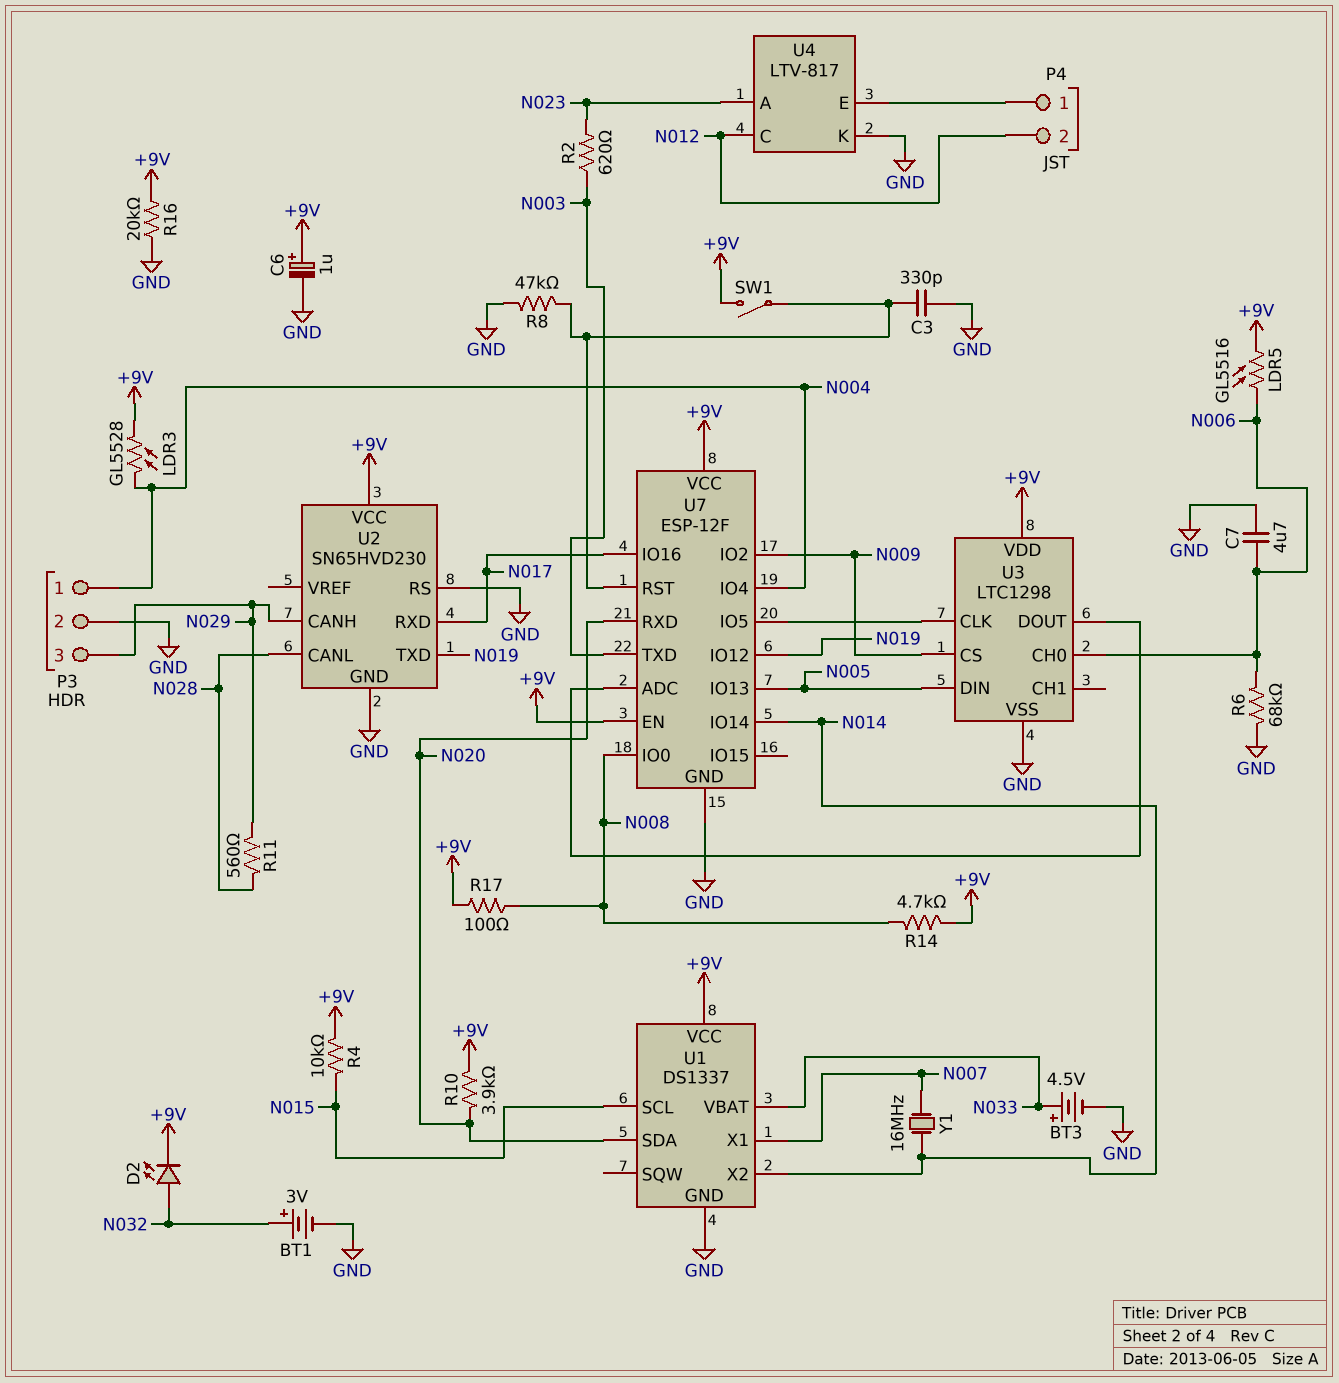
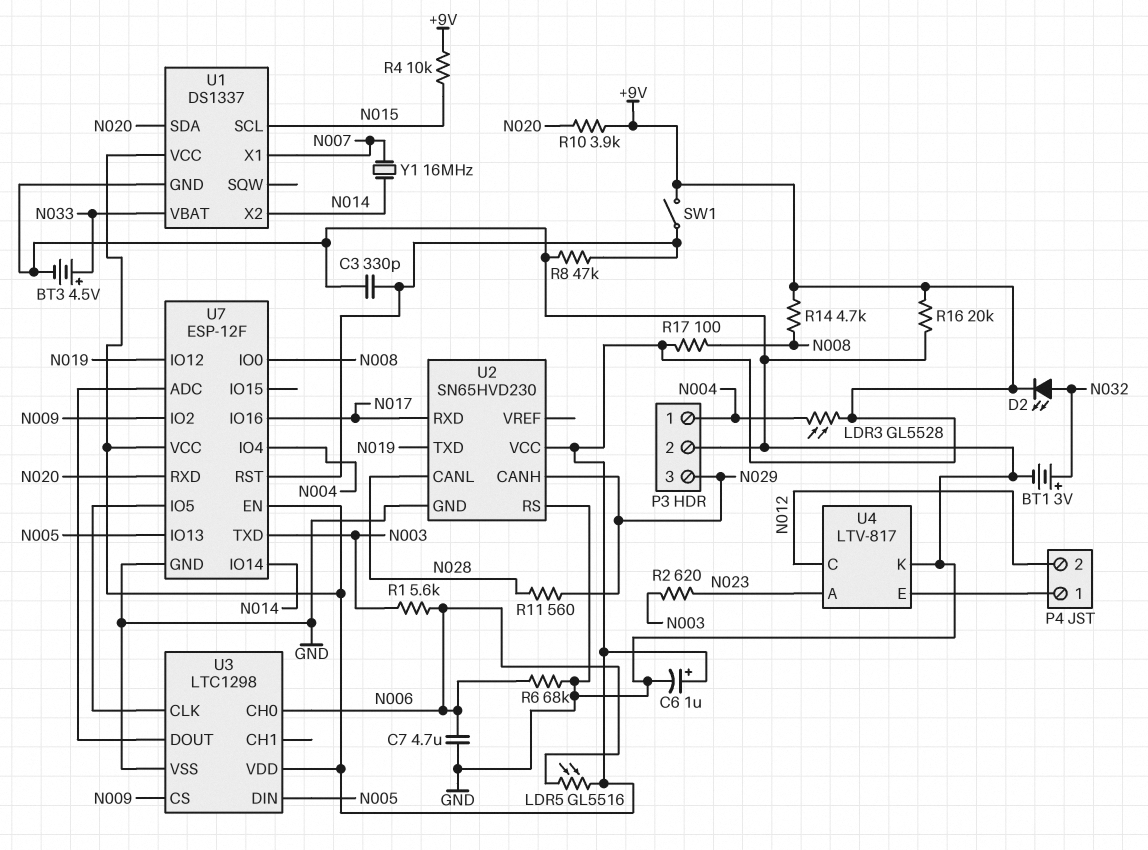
R1: none -> 5.6k (N003, N006)

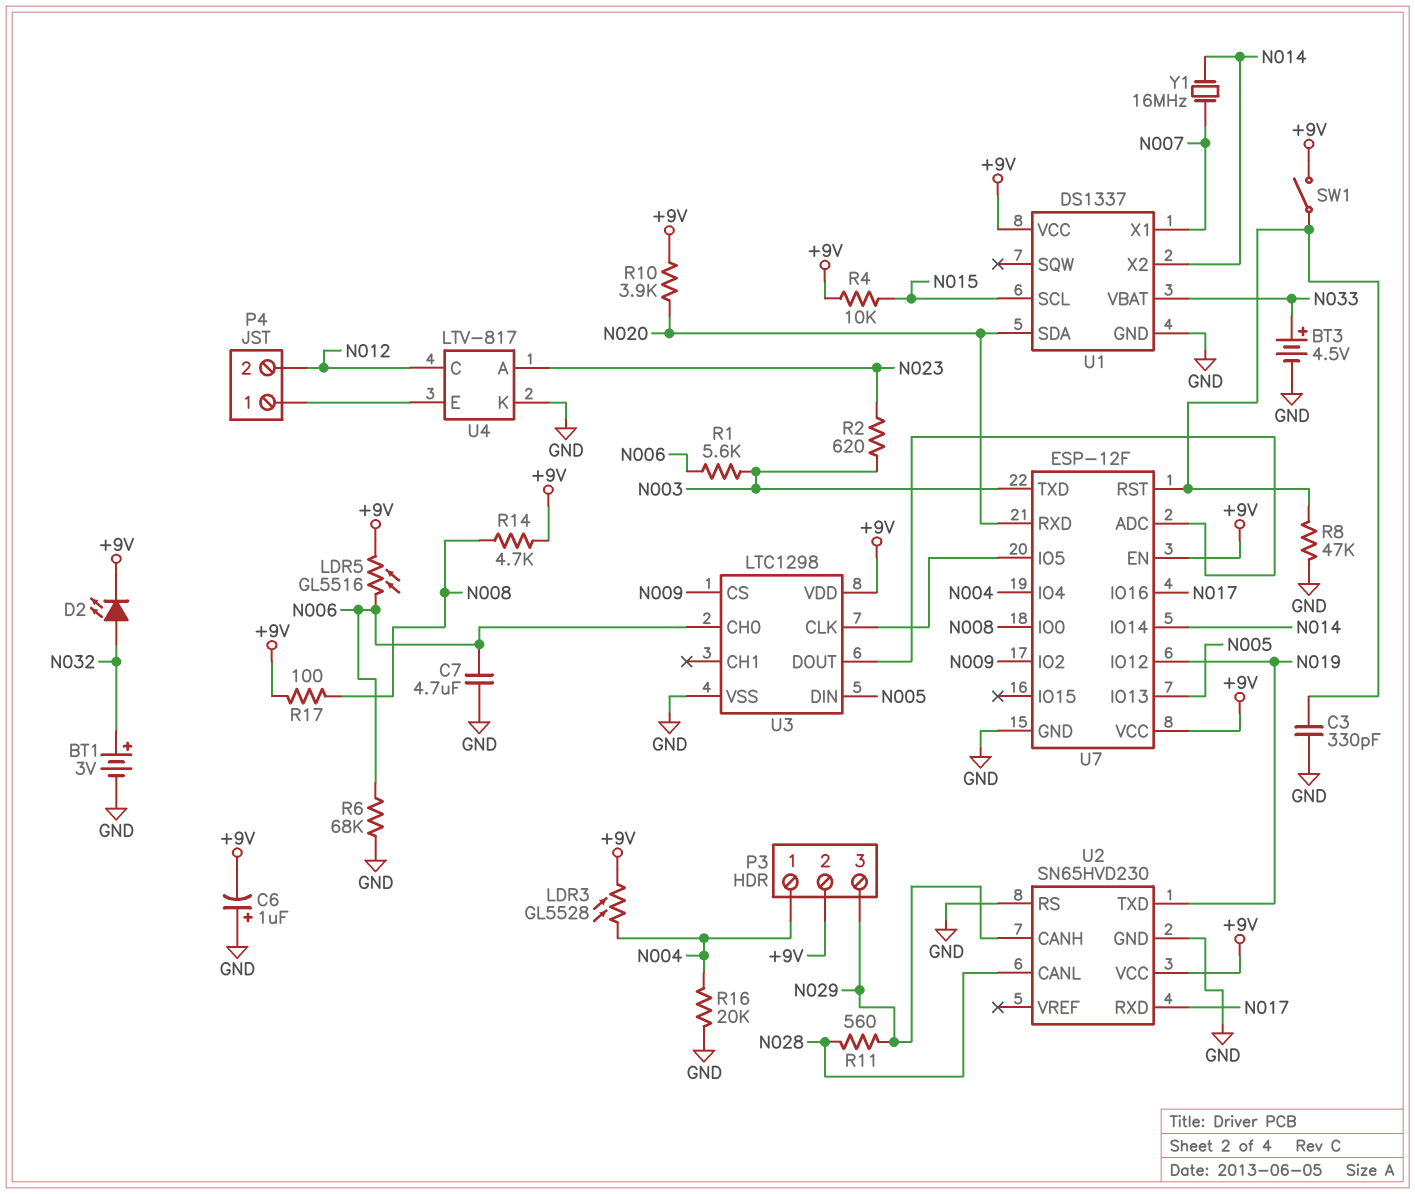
C6: 1uF (plus +9V, minus GND) -> 1uF (plus GND, minus +9V)
P3 pin 2: GND -> +9V
R16: 20k (+9V, GND) -> 20k (GND, N004)

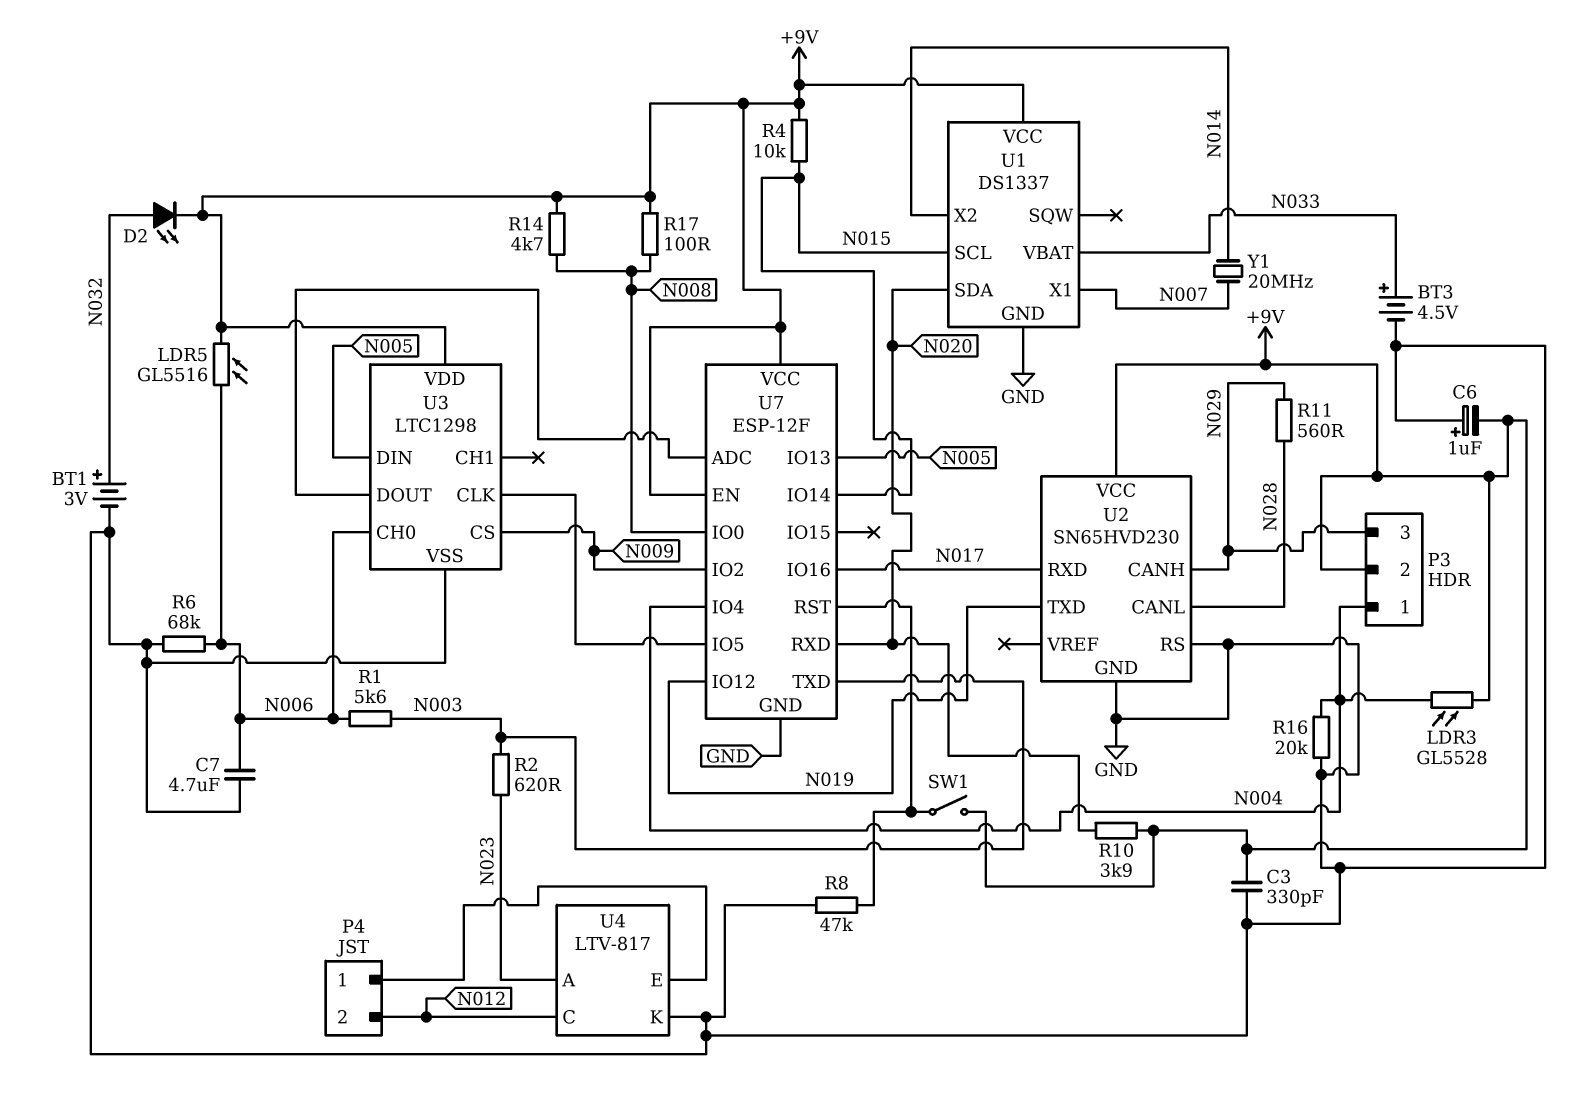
C3: 330pF (GND, U7/RST) -> 330pF (+9V, GND)
U7 pin IO14: N014 -> N015
Y1: 16MHz (N007, N014) -> 20MHz (N007, N014)

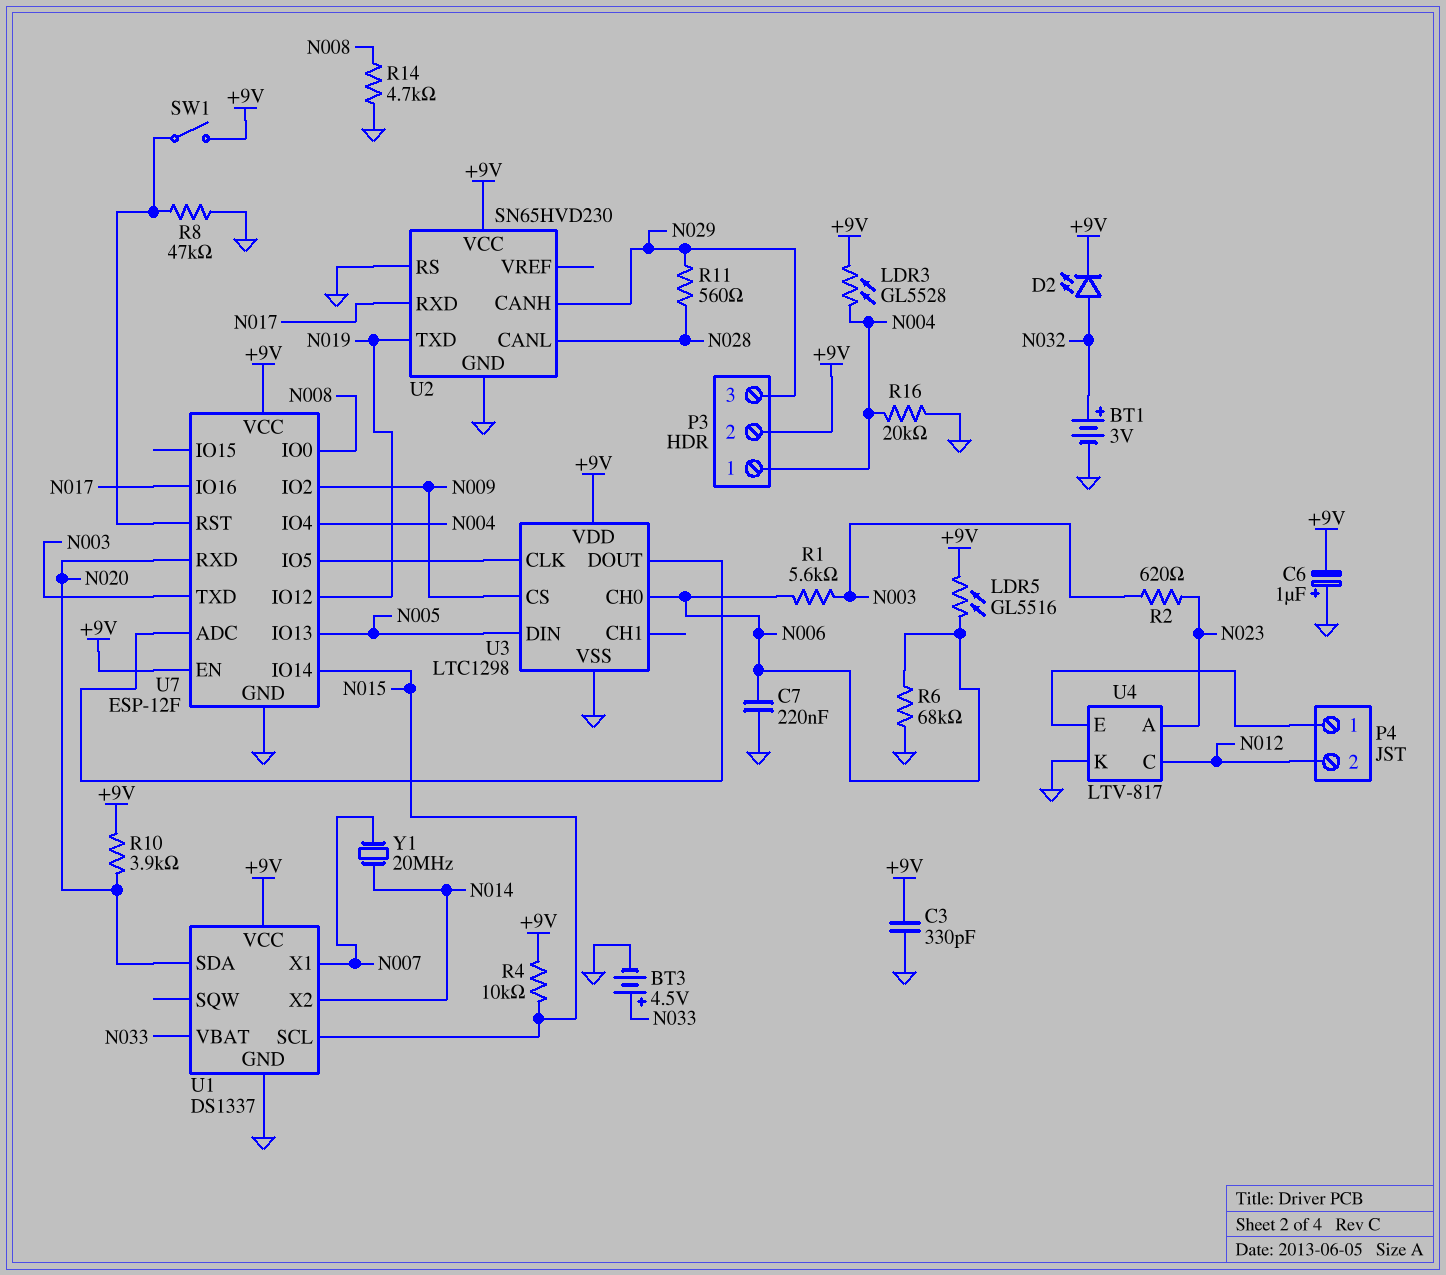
C7: 4.7uF (GND, N006) -> 220nF (GND, N006)
R14: 4.7k (+9V, N008) -> 4.7k (GND, N008)
R17: 100 (+9V, N008) -> none

